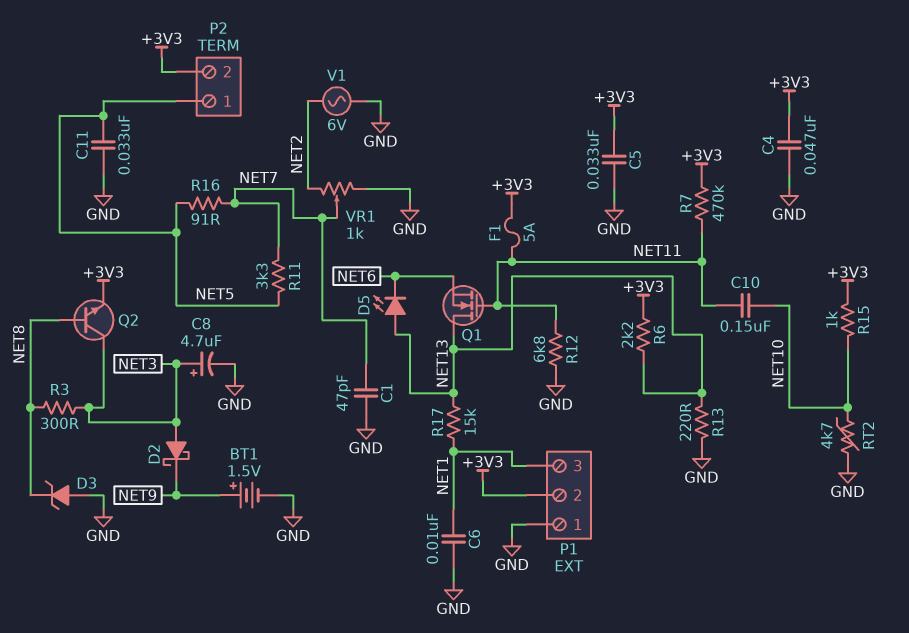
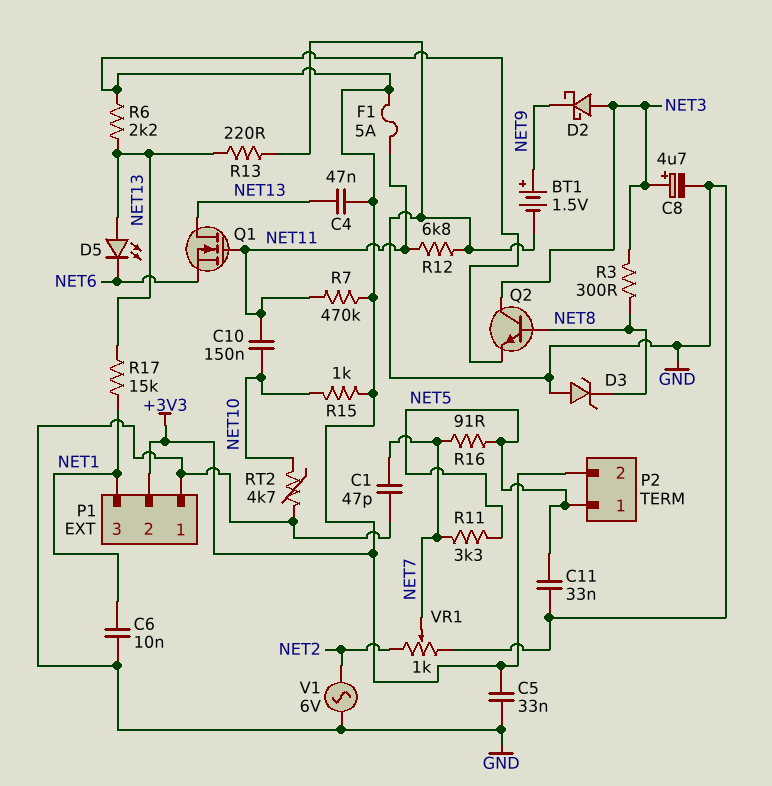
C4: 47nF (+3V3, GND) -> 47nF (+3V3, NET13)

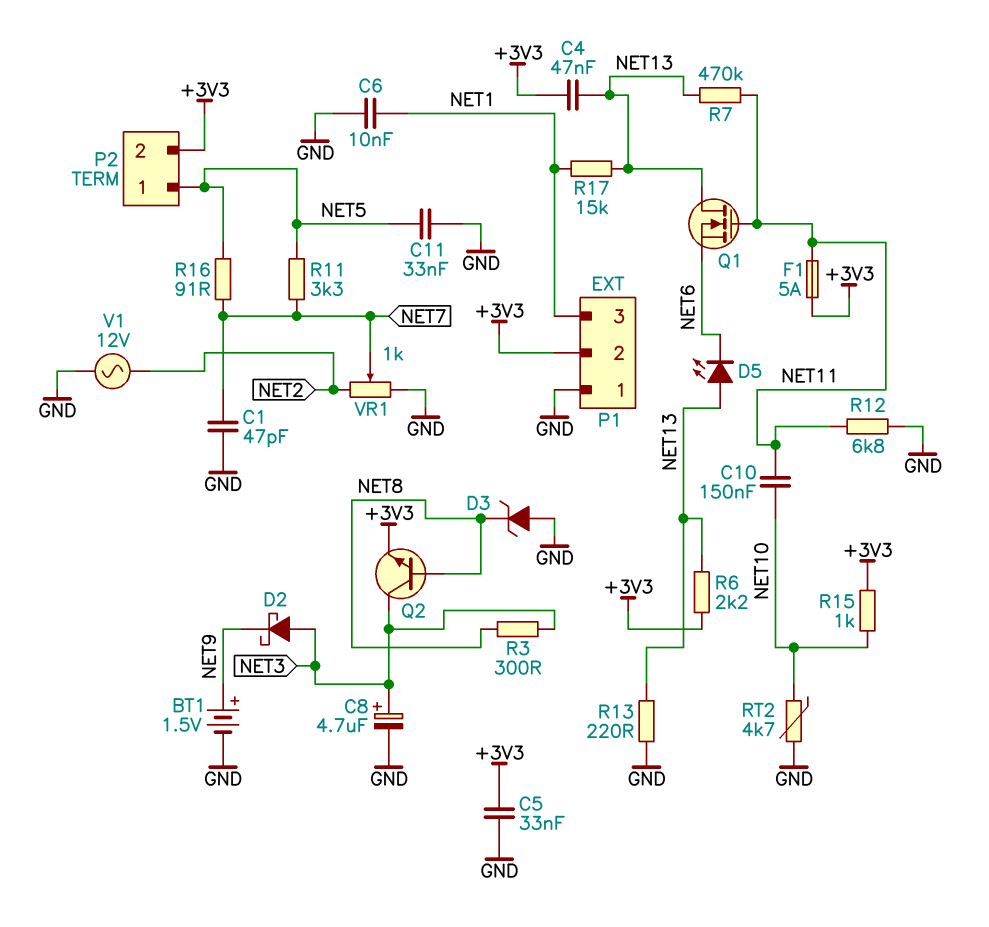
R7: 470k (+3V3, NET11) -> 470k (NET11, NET13)
V1: AC 6V (GND, NET2) -> AC 12V (GND, NET2)

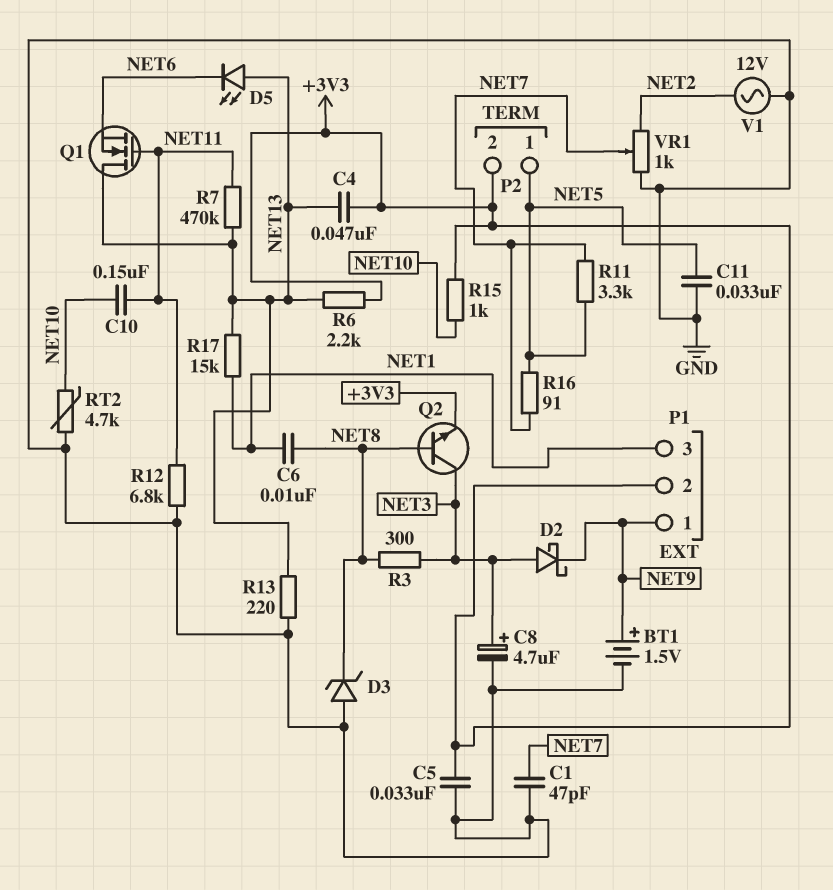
C6: 10nF (GND, NET1) -> 10nF (NET1, NET8)
F1: 5A (+3V3, NET11) -> none
P1 pin 1: GND -> NET9

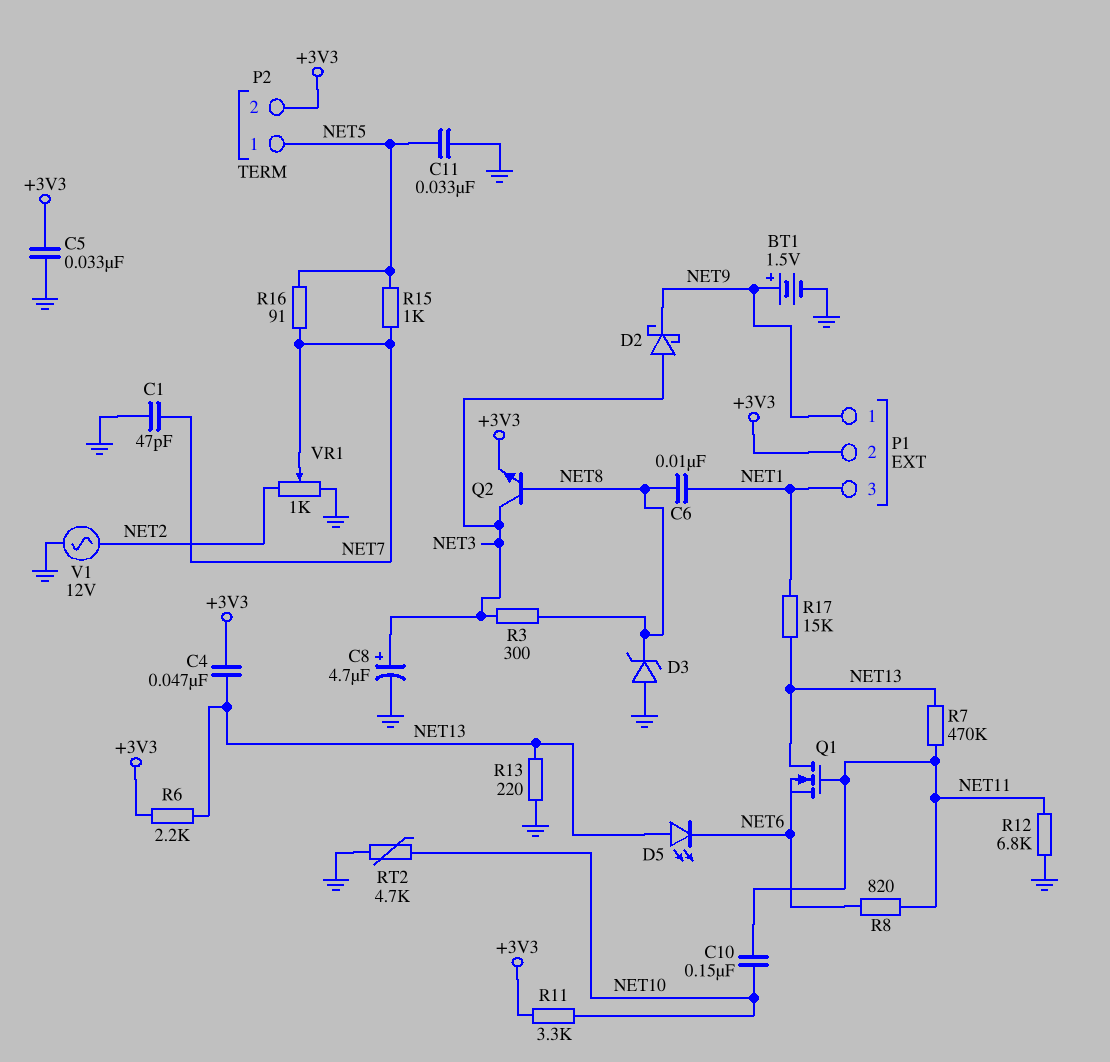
R8: none -> 820 (NET6, NET11)
R11: 3.3k (NET5, NET7) -> 3.3k (+3V3, NET10)
R15: 1k (+3V3, NET10) -> 1k (NET5, NET7)

